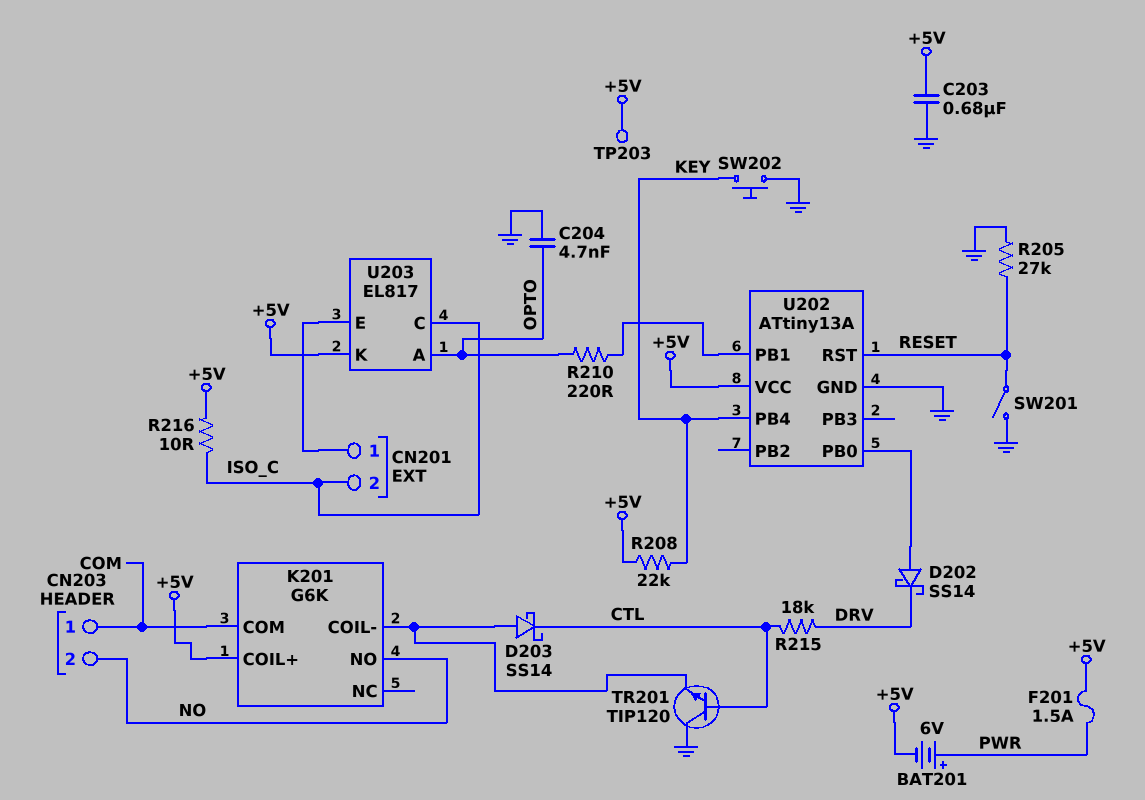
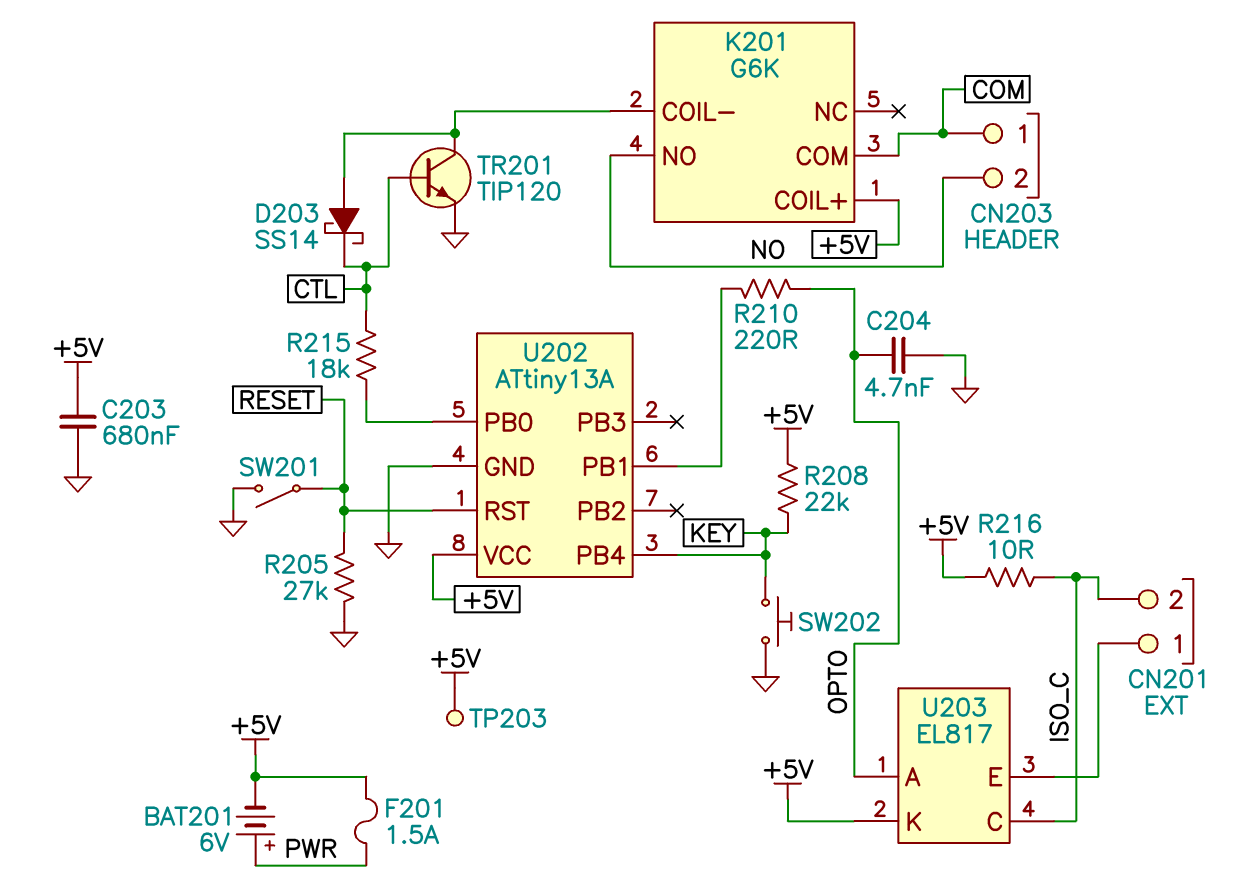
D202: schottky SS14 (A U202/PB0, K DRV) -> none
R215: 18k (CTL, DRV) -> 18k (CTL, U202/PB0)
TR201: NPN TIP120 (B CTL, C GND, E K201/COIL-) -> NPN TIP120 (B CTL, C K201/COIL-, E GND)

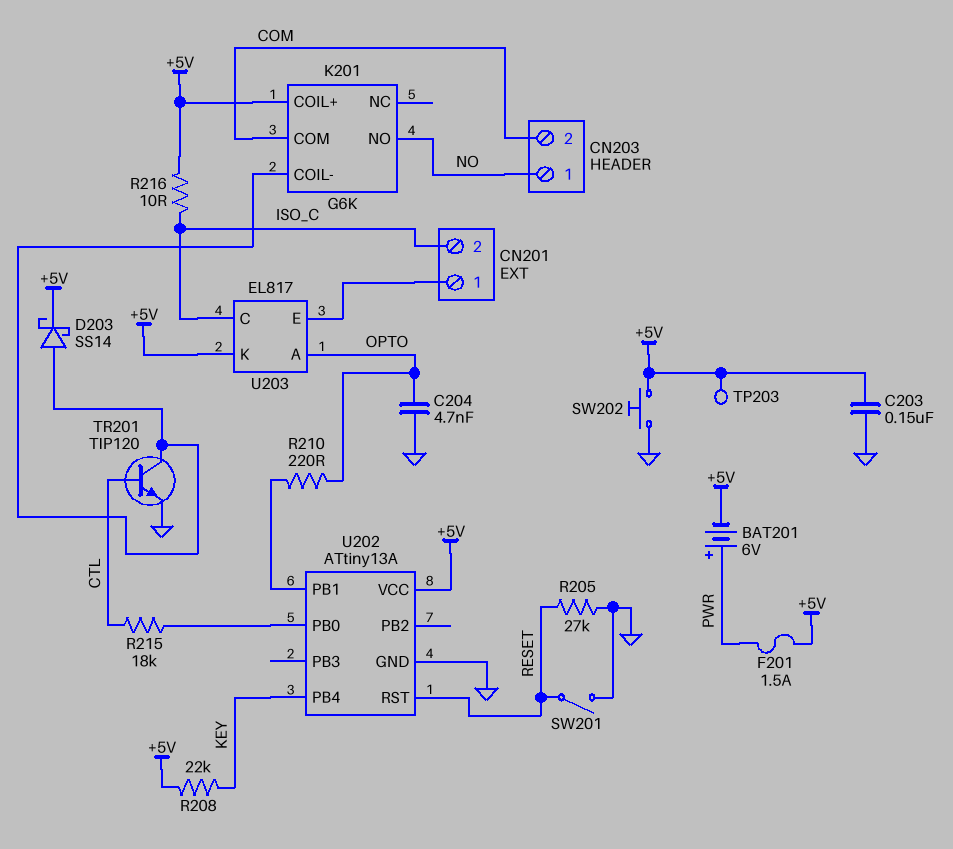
C203: 680nF (+5V, GND) -> 150nF (+5V, GND)
CN203 pin 1: COM -> NO
CN203 pin 2: NO -> COM
D203: schottky SS14 (A K201/COIL-, K CTL) -> schottky SS14 (A K201/COIL-, K +5V)
SW202: button (GND, KEY) -> button (+5V, GND)

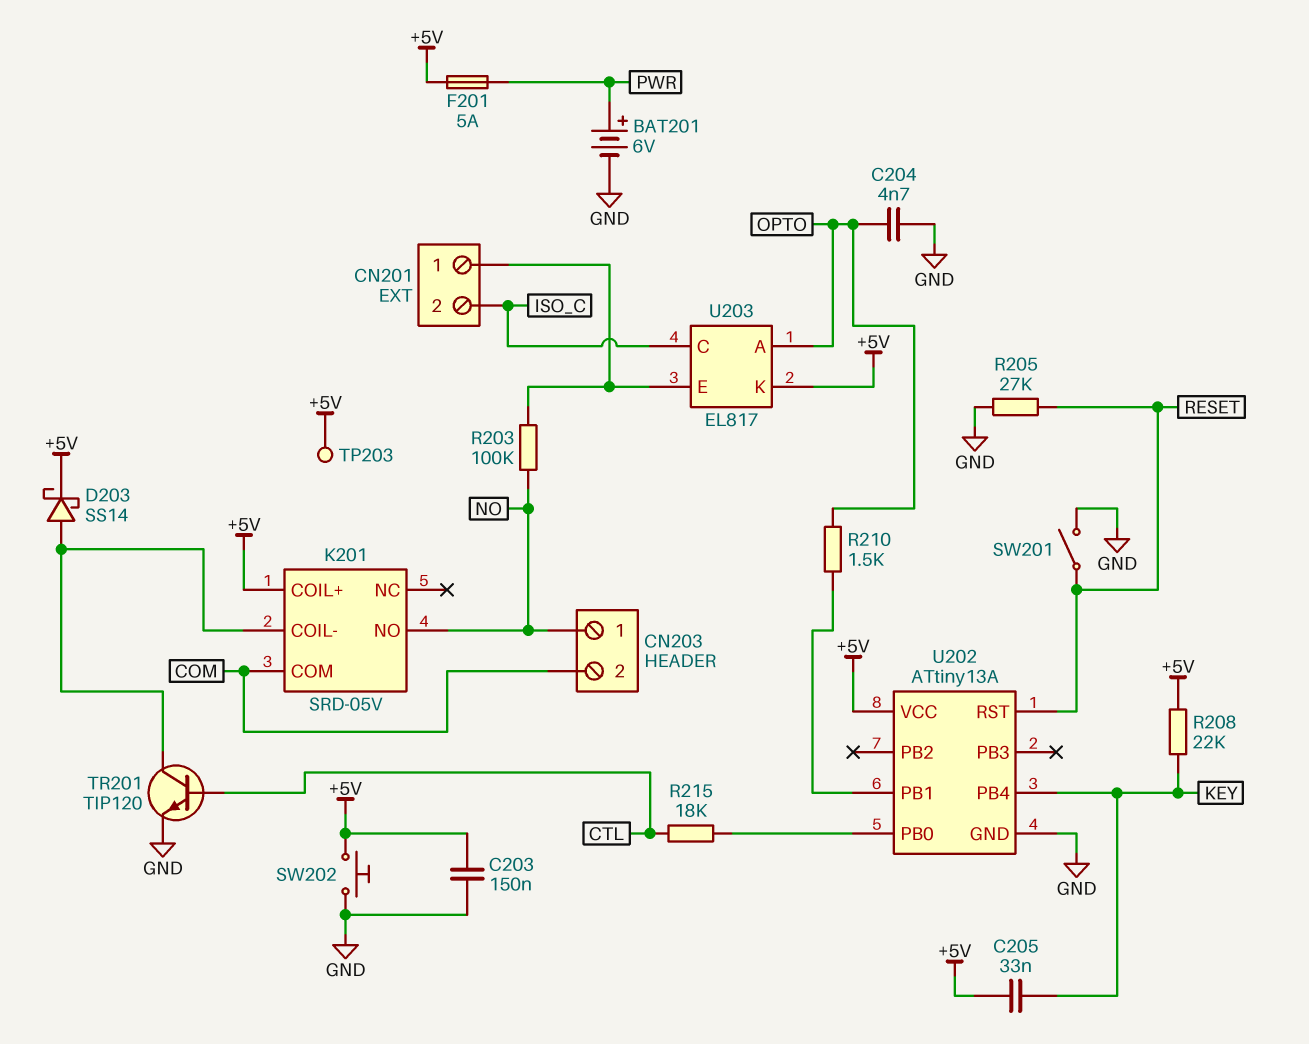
BAT201: 6V (plus PWR, minus +5V) -> 6V (plus PWR, minus GND)
C205: none -> 33nF (+5V, KEY)
F201: 1.5A (+5V, PWR) -> 5A (+5V, PWR)
K201: G6K -> SRD-05V
R203: none -> 100k (CN201/1, NO)
R210: 220 (OPTO, U202/PB1) -> 1.5k (OPTO, U202/PB1)
R216: 10 (+5V, ISO_C) -> none

